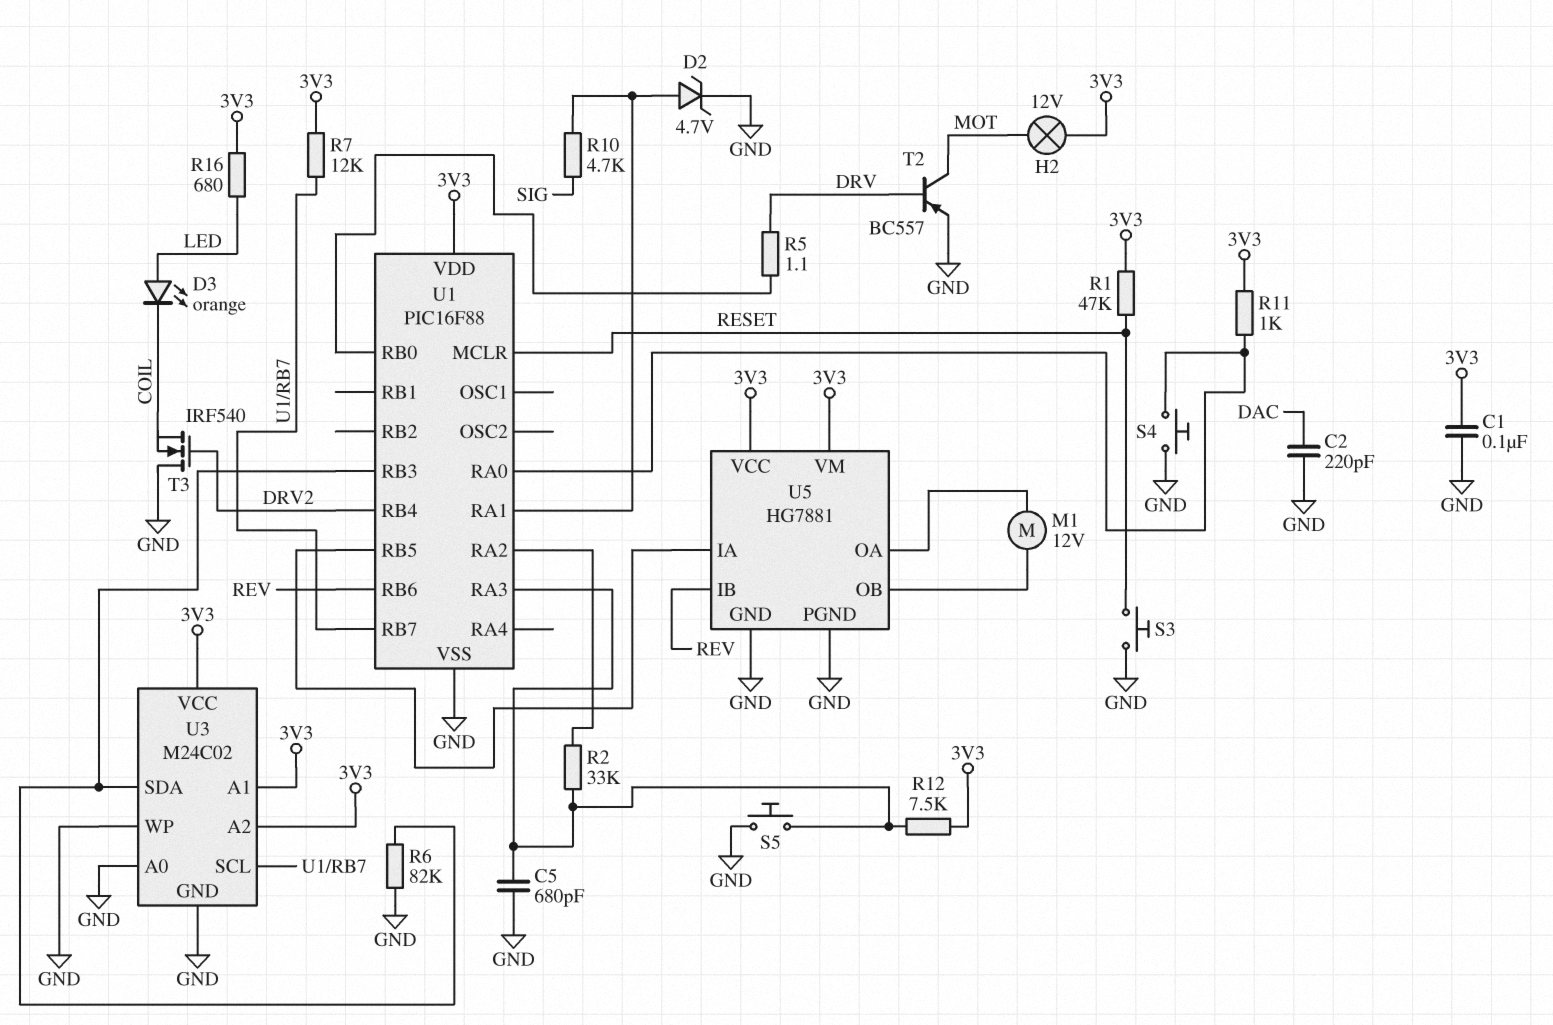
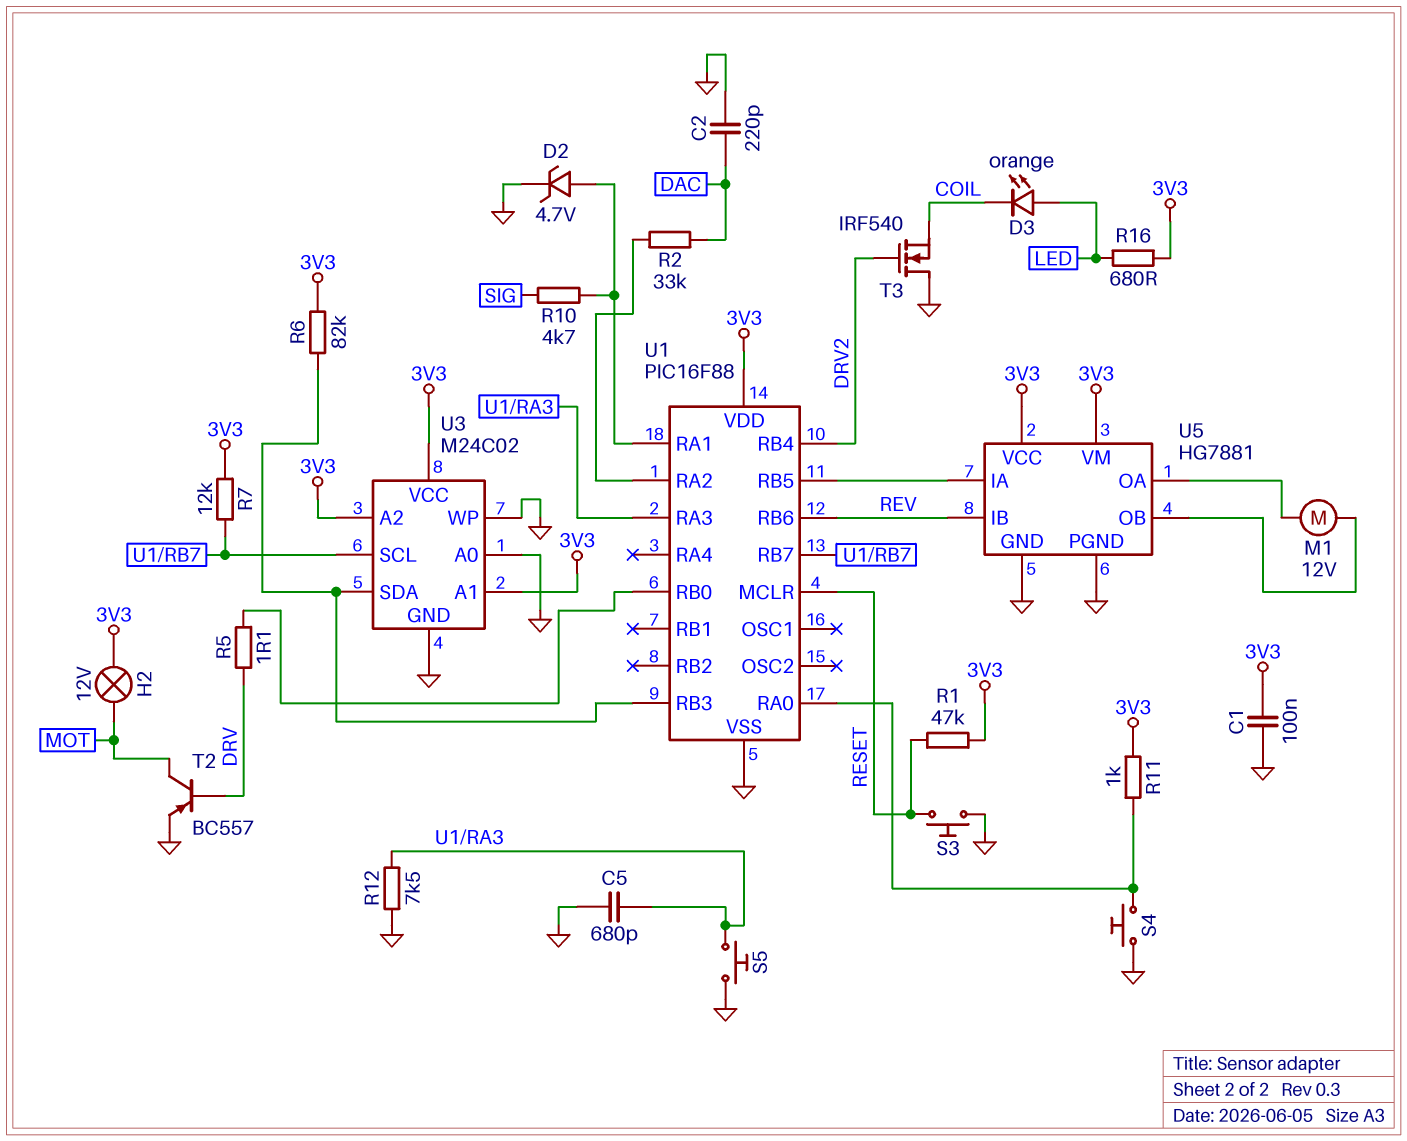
R2: 33k (U1/RA2, U1/RA3) -> 33k (DAC, U1/RA2)
R6: 82k (GND, U1/RB3) -> 82k (3V3, U1/RB3)
R12: 7.5k (3V3, U1/RA3) -> 7.5k (GND, U1/RA3)

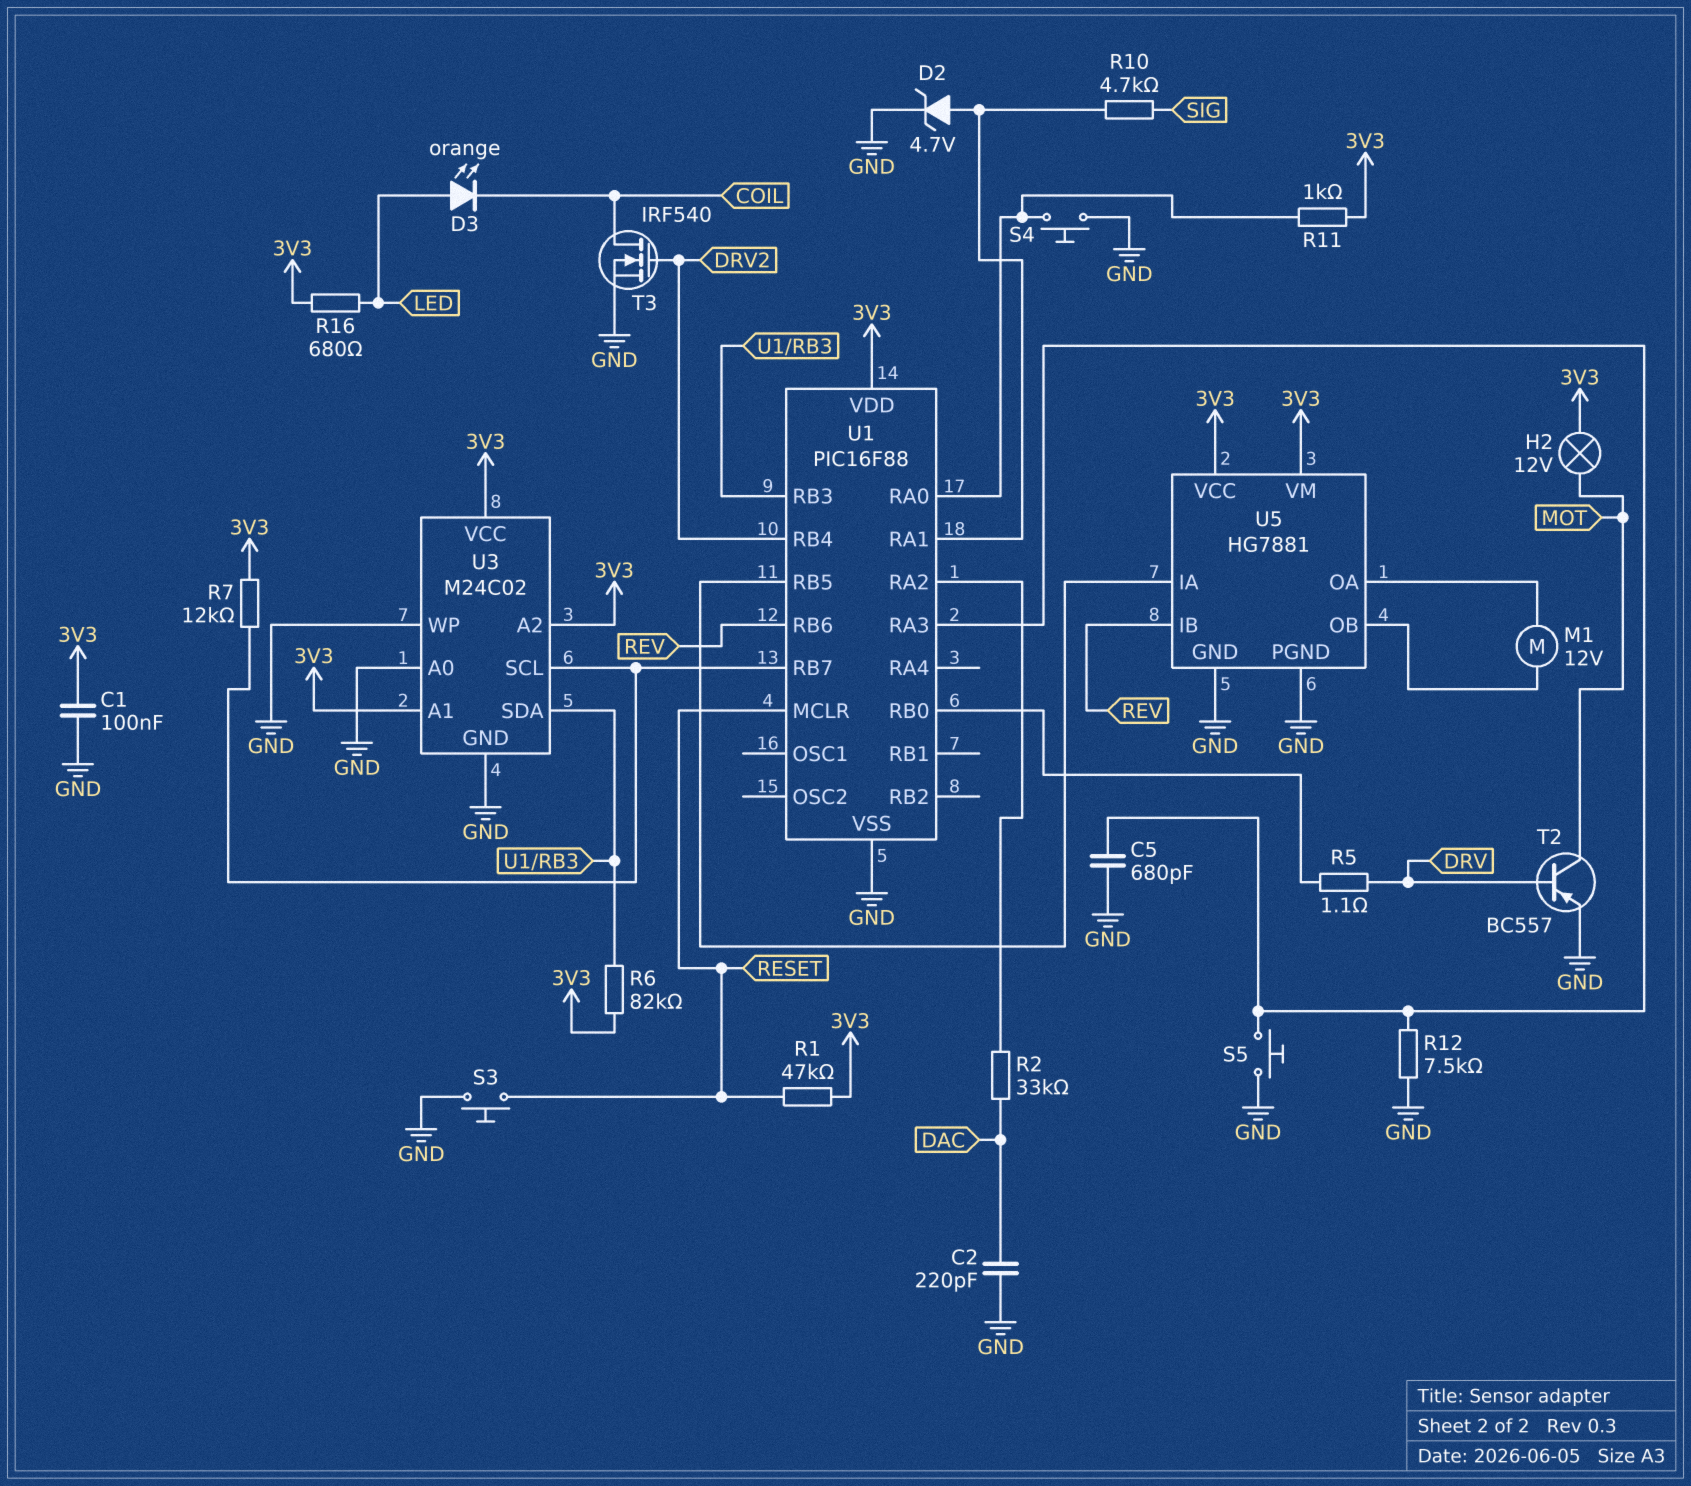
T3: NMOS IRF540 (G DRV2, D GND, S COIL) -> NMOS IRF540 (G DRV2, D COIL, S GND)

